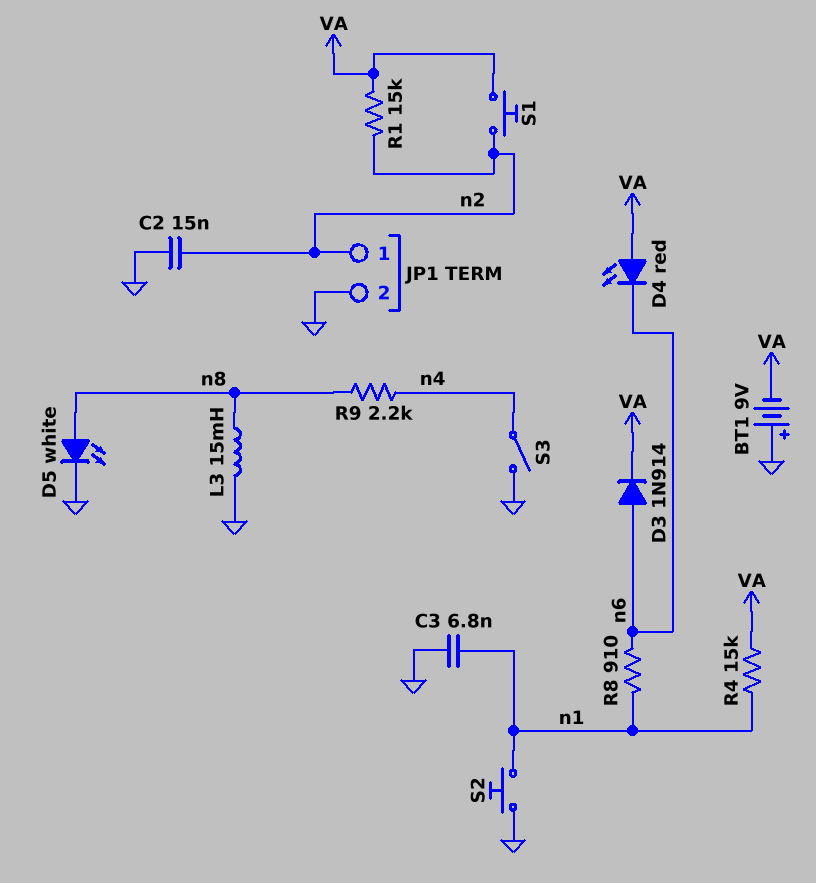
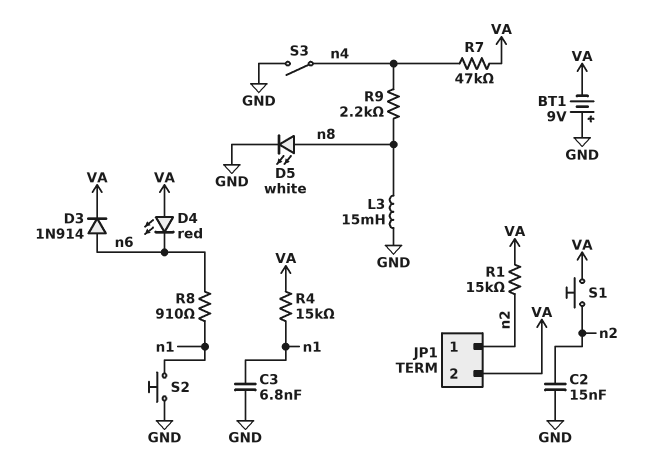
JP1 pin 2: GND -> VA
R7: none -> 47k (VA, n4)

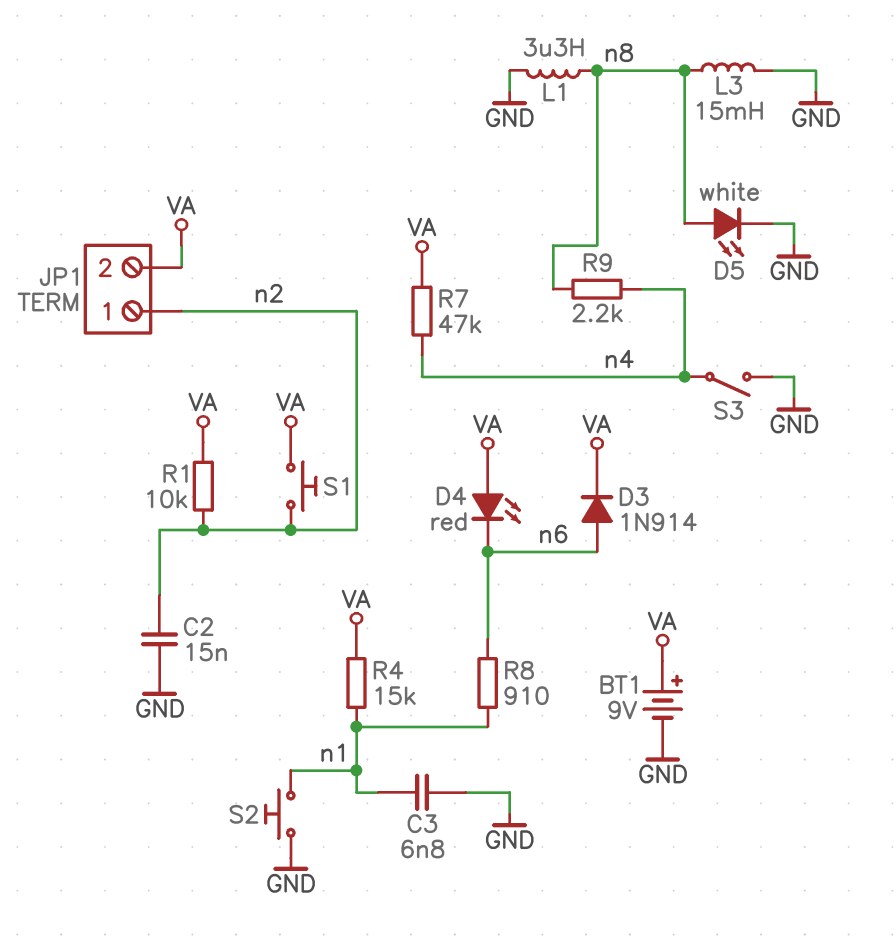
BT1: 9V (plus GND, minus VA) -> 9V (plus VA, minus GND)
L1: none -> 3.3uH (GND, n8)
R1: 15k (VA, n2) -> 10k (VA, n2)

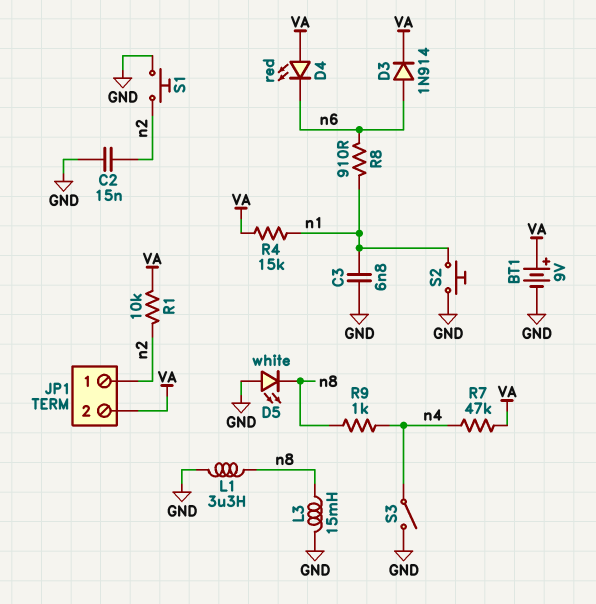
D5: LED white (A n8, K GND) -> LED white (A GND, K n8)
R9: 2.2k (n4, n8) -> 1k (n4, n8)
S1: button (VA, n2) -> button (GND, n2)

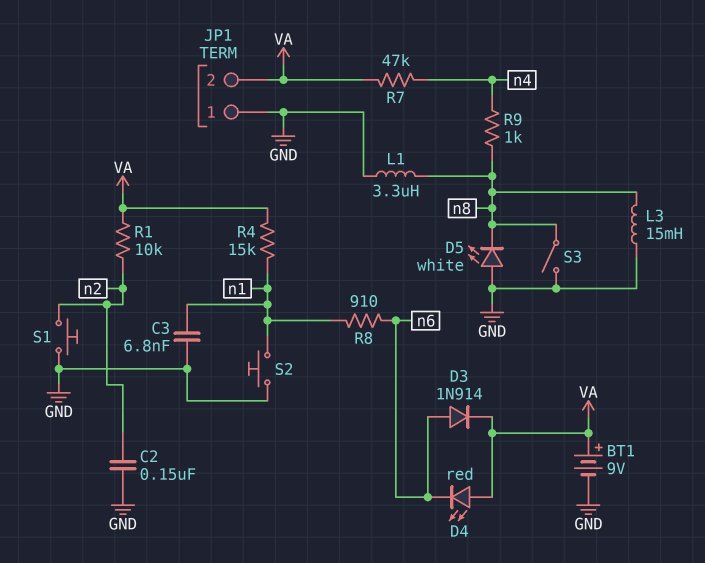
C2: 15nF (GND, n2) -> 150nF (GND, n2)
JP1 pin 1: n2 -> GND
S3: switch (GND, n4) -> switch (GND, n8)

